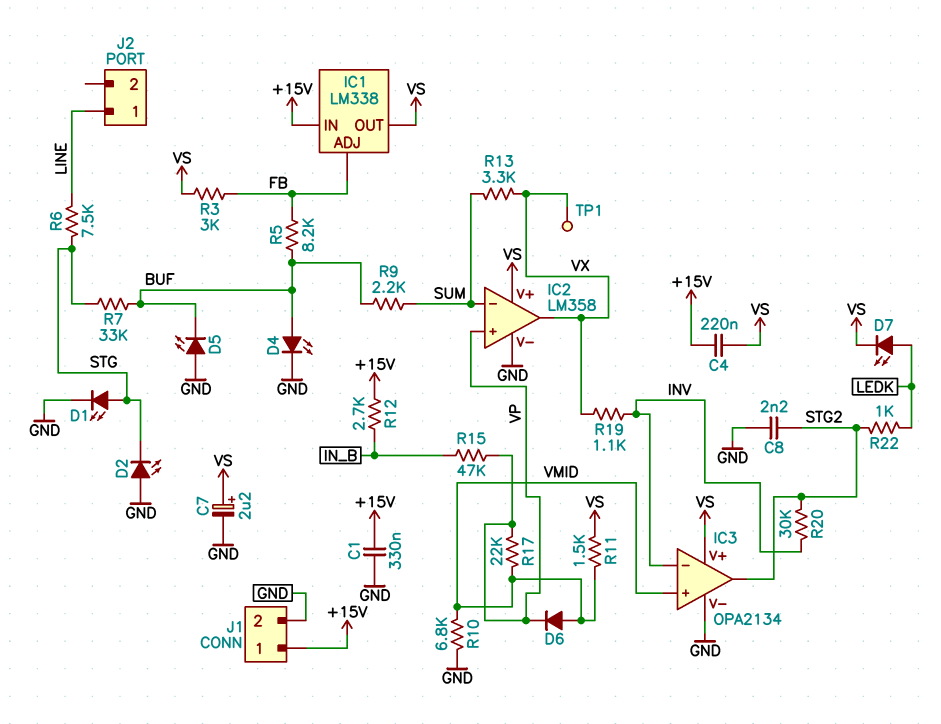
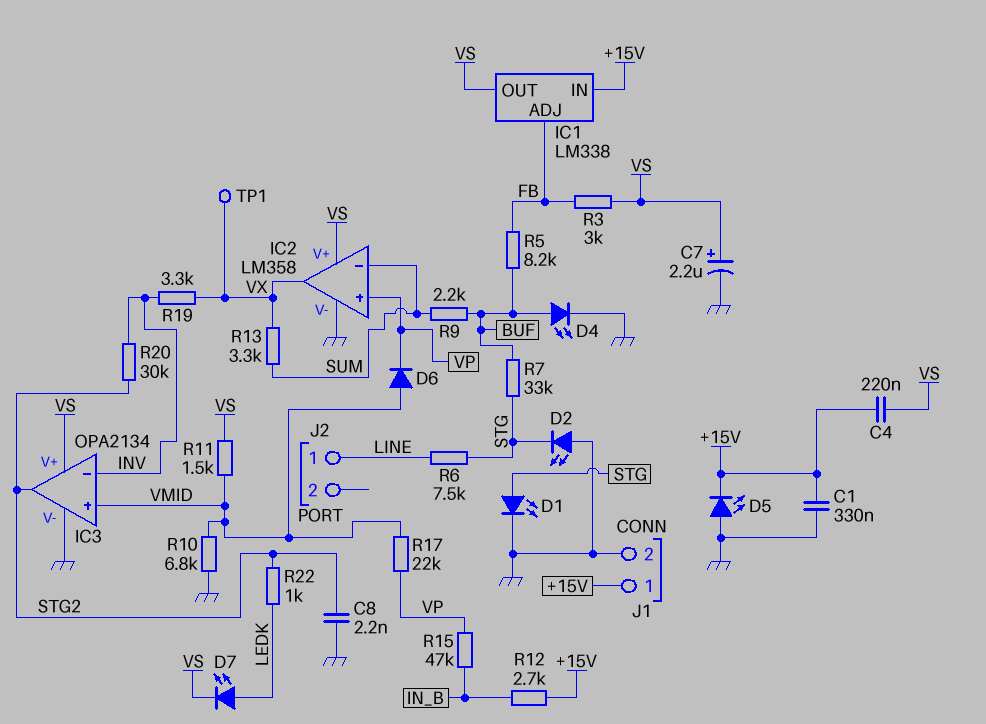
D5: LED (A GND, K BUF) -> LED (A GND, K +15V)
R19: 1.1k (INV, VX) -> 3.3k (INV, VX)

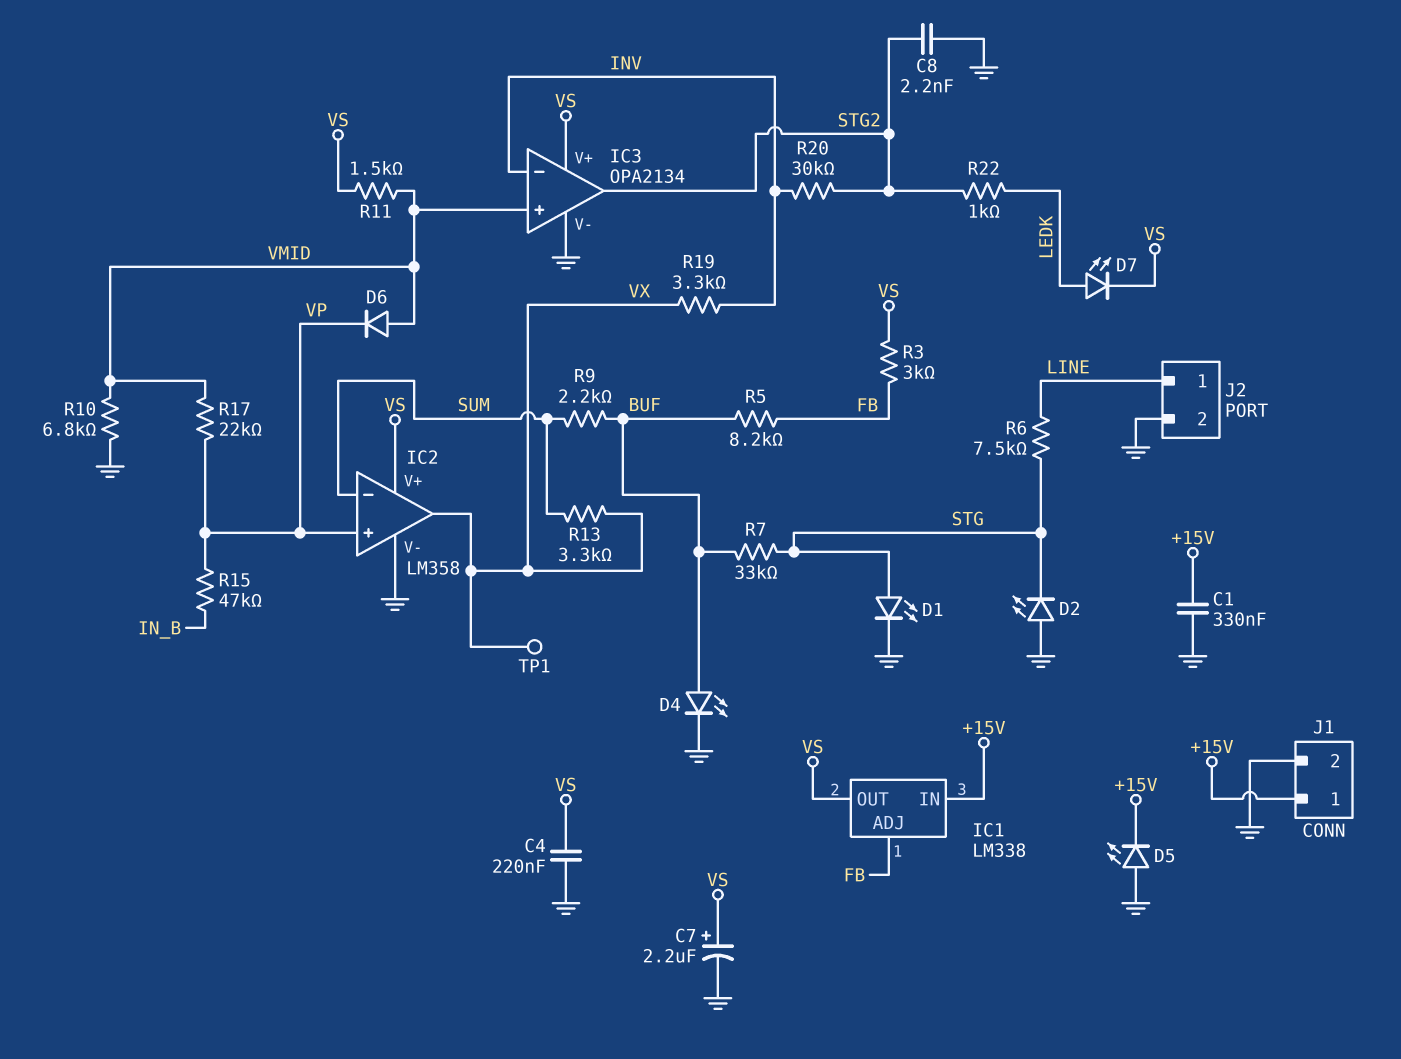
C4: 220nF (+15V, VS) -> 220nF (GND, VS)
J2 pin 2: none -> GND
R12: 2.7k (+15V, IN_B) -> none

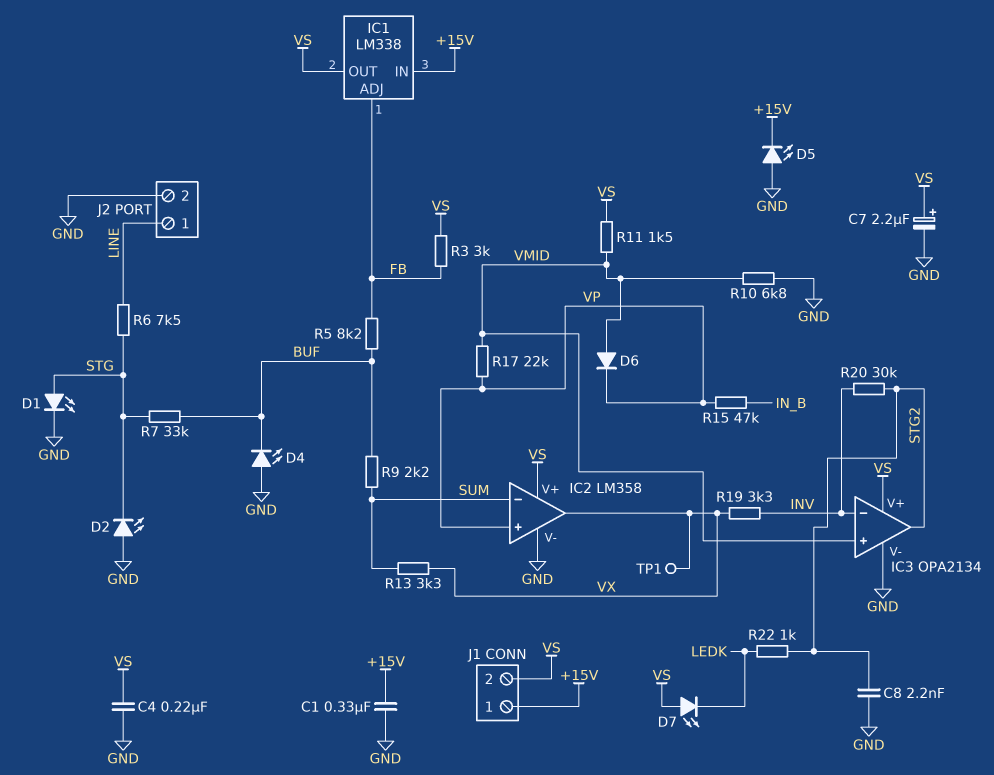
D4: LED (A BUF, K GND) -> LED (A GND, K BUF)
D7: LED (A LEDK, K VS) -> LED (A VS, K LEDK)
J1 pin 2: GND -> VS

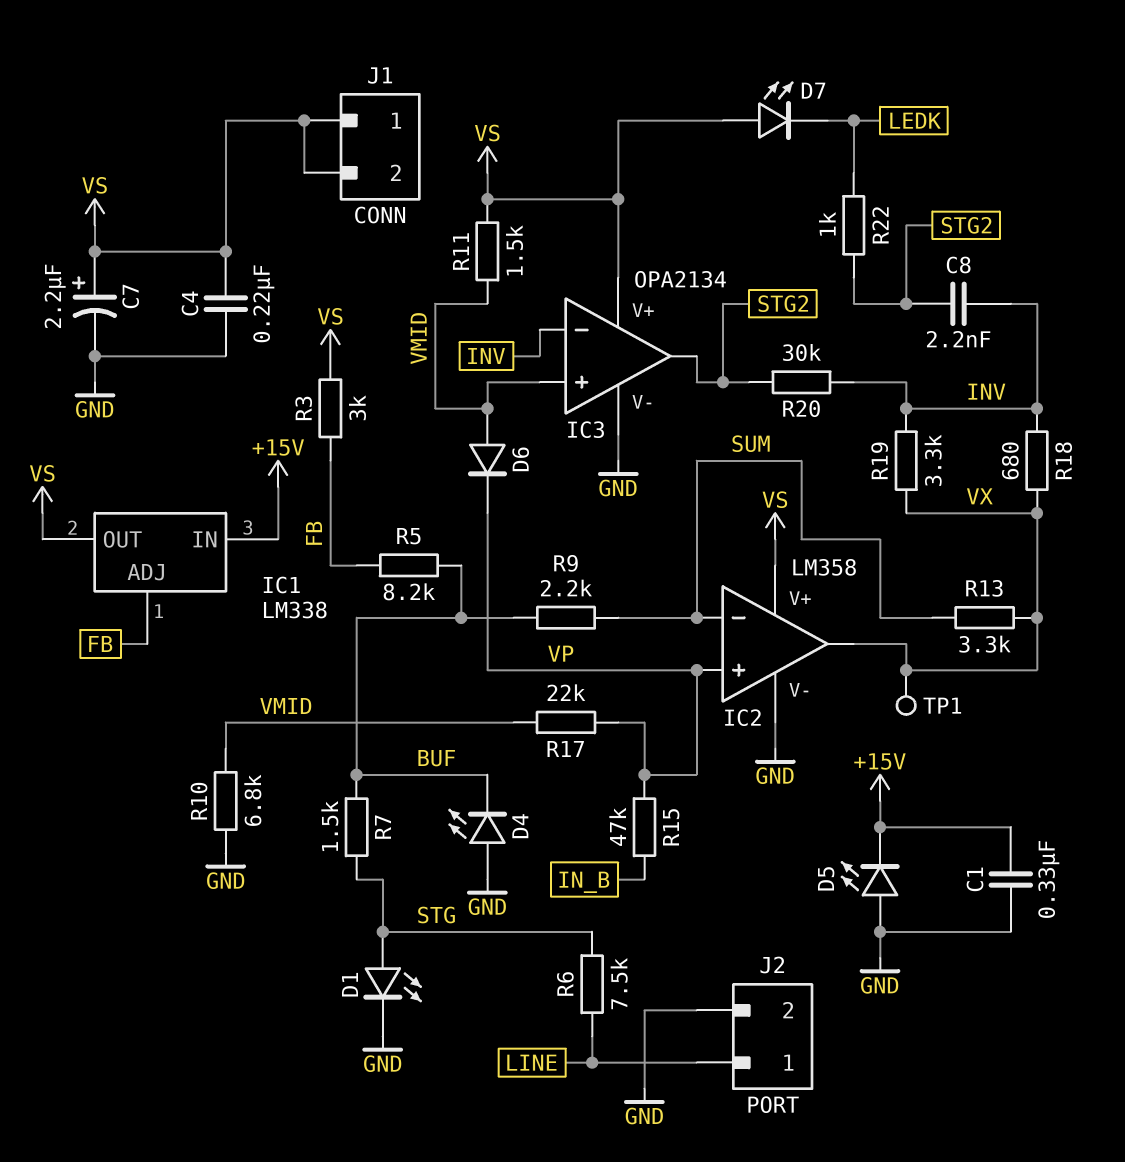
C8: 2.2nF (GND, STG2) -> 2.2nF (INV, STG2)
D2: LED (A GND, K STG) -> none
J1 pin 1: +15V -> VS
R7: 33k (BUF, STG) -> 1.5k (BUF, STG)
R18: none -> 680 (INV, VX)

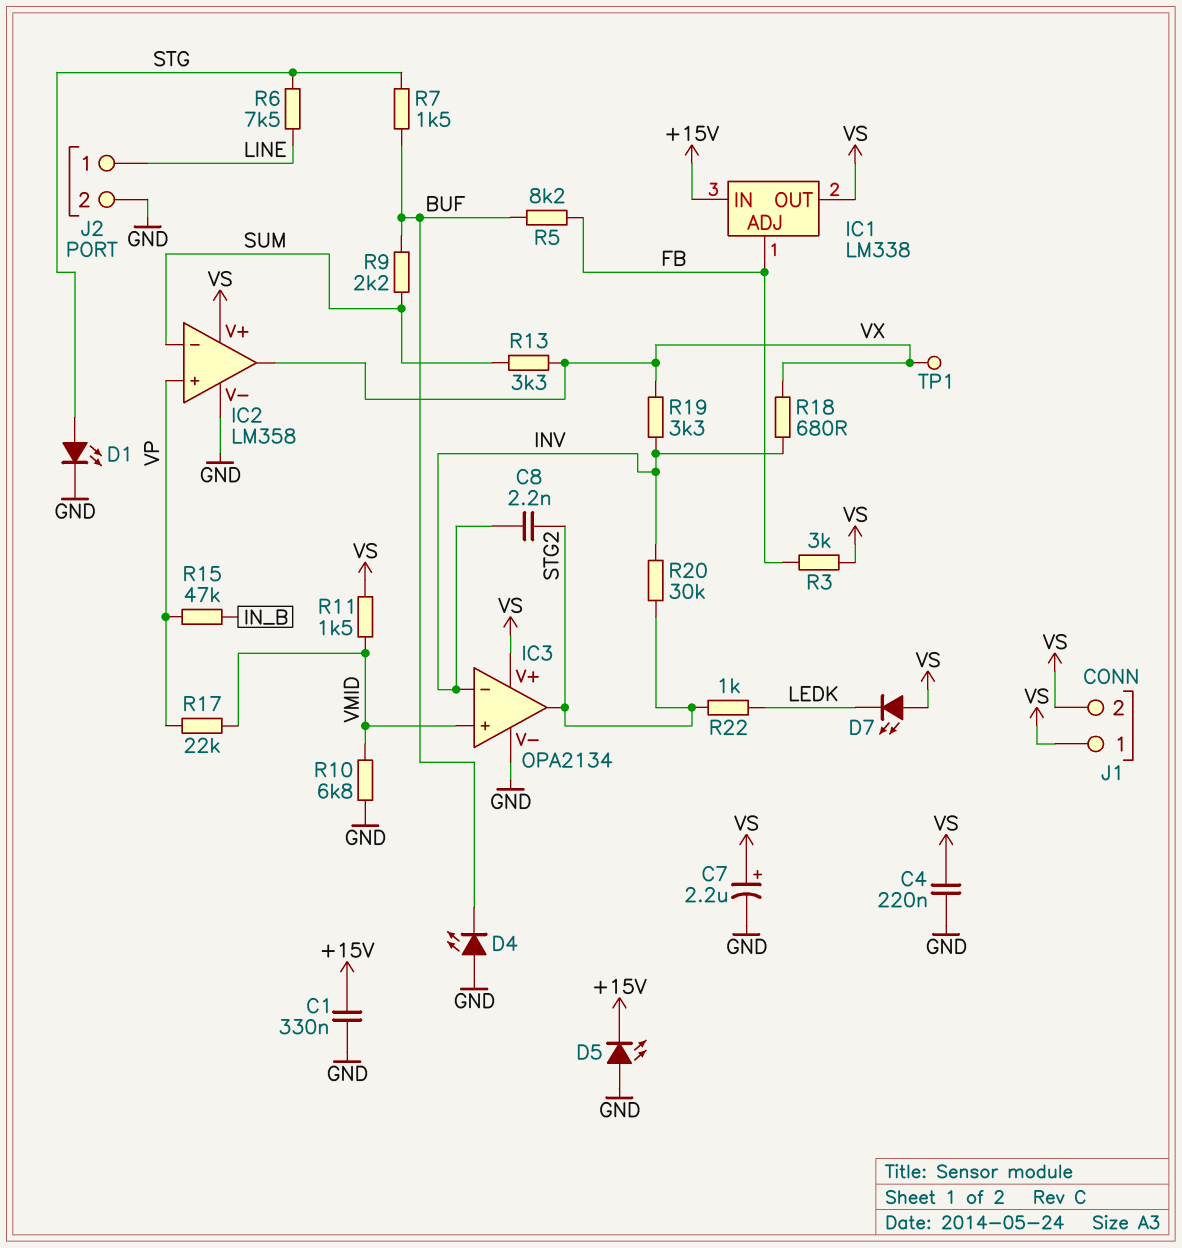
D6: diode (A VMID, K VP) -> none

